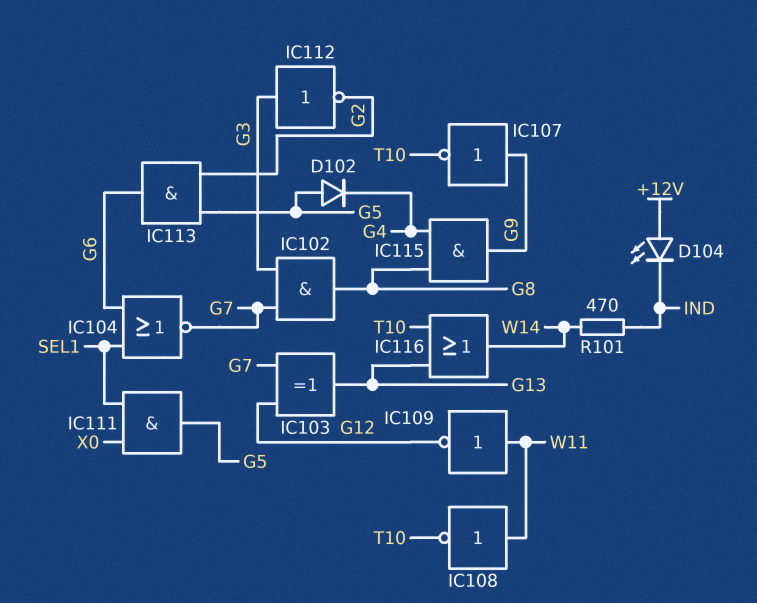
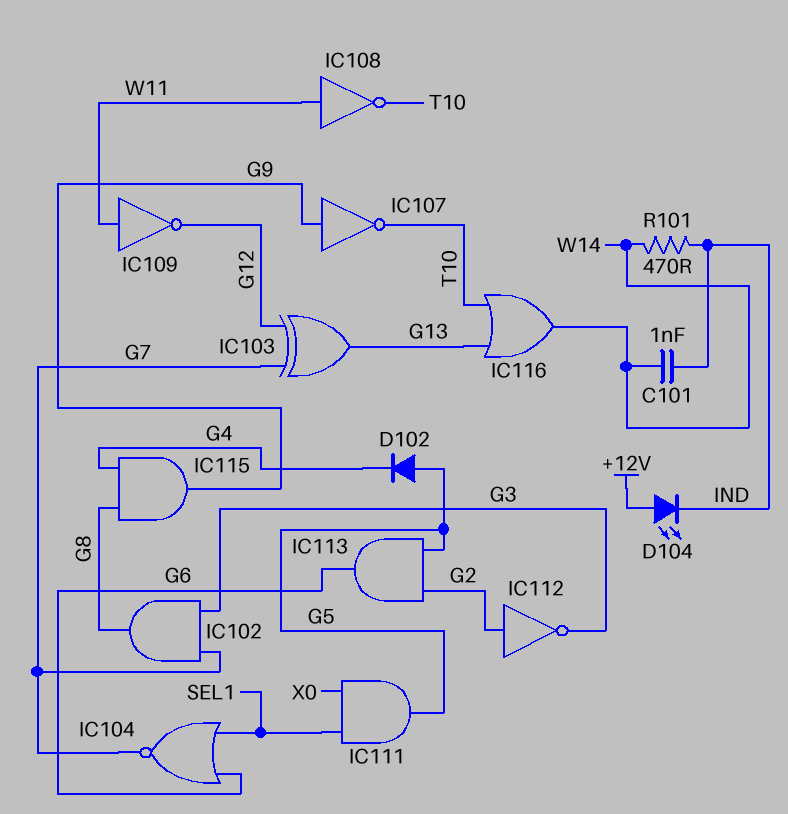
C101: none -> 1nF (IND, W14)
IC112: NOT (in G3, out G2) -> NOT (in G2, out G3)

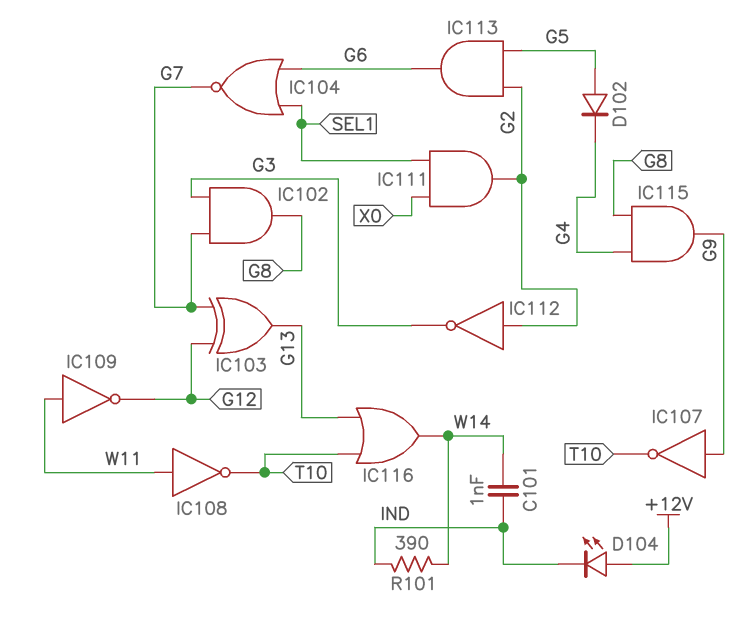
IC111: AND (in SEL1, in X0, out G5) -> AND (in SEL1, in X0, out G2)
R101: 470 (IND, W14) -> 390 (IND, W14)

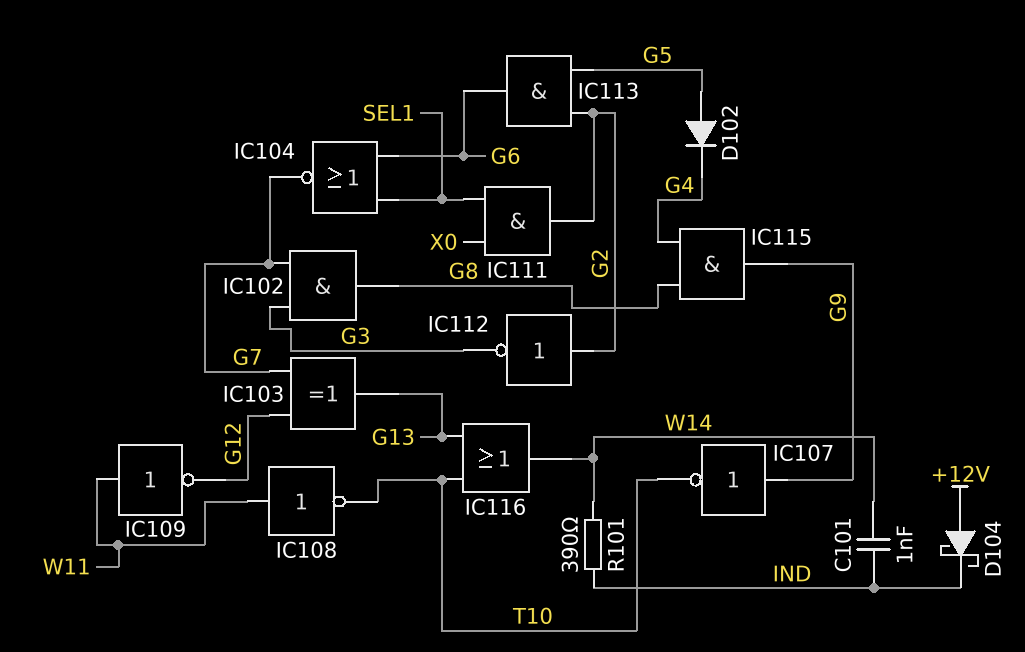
D104: LED (A +12V, K IND) -> schottky (A +12V, K IND)

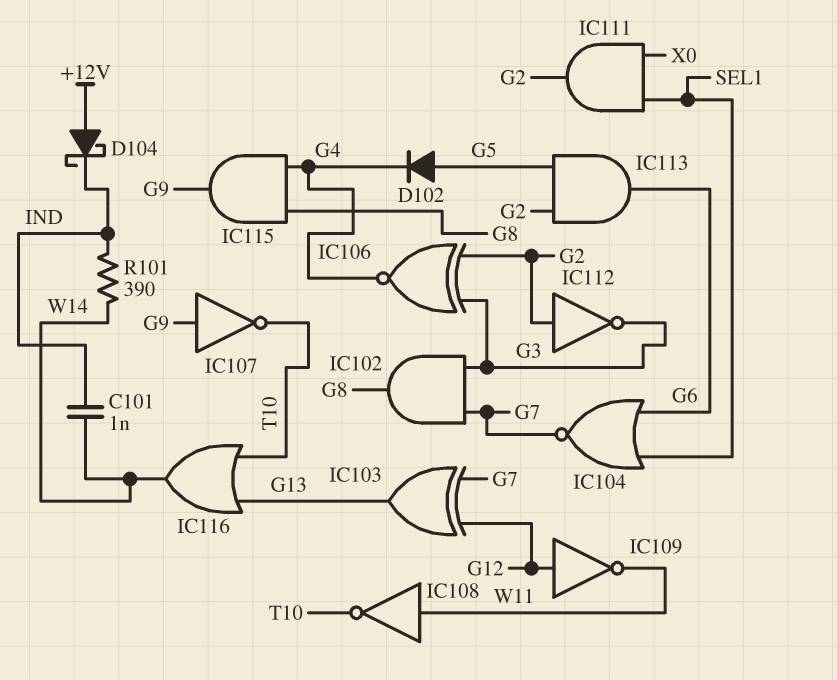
IC106: none -> XNOR (in G2, in G3, out G4)
IC109: NOT (in W11, out G12) -> NOT (in G12, out W11)

